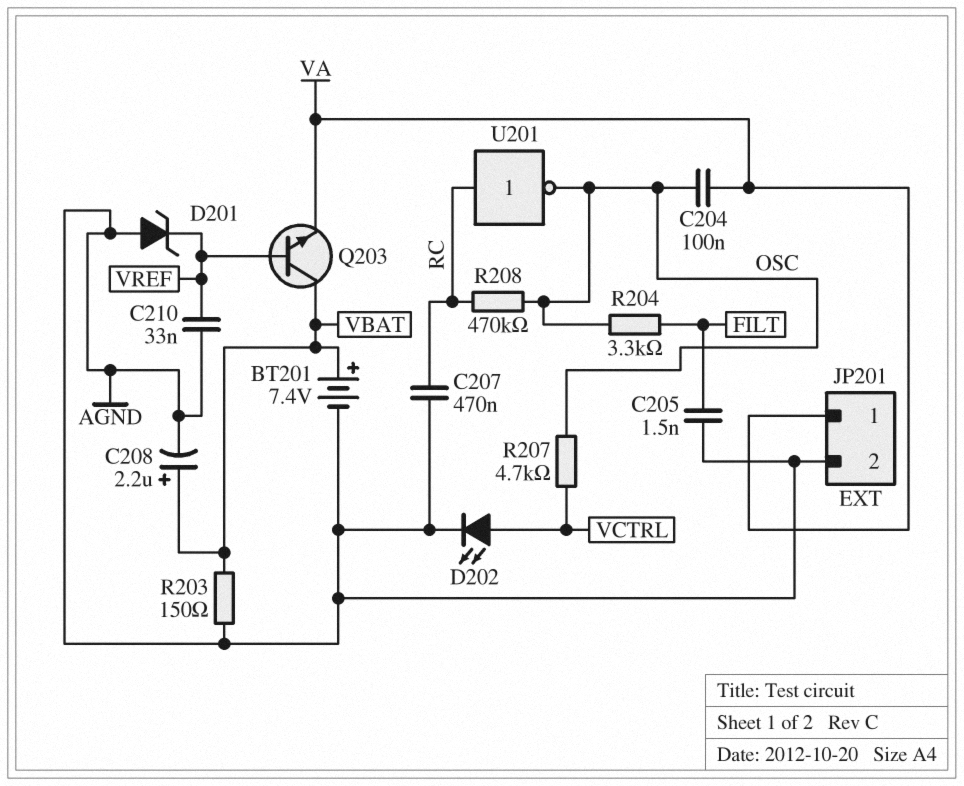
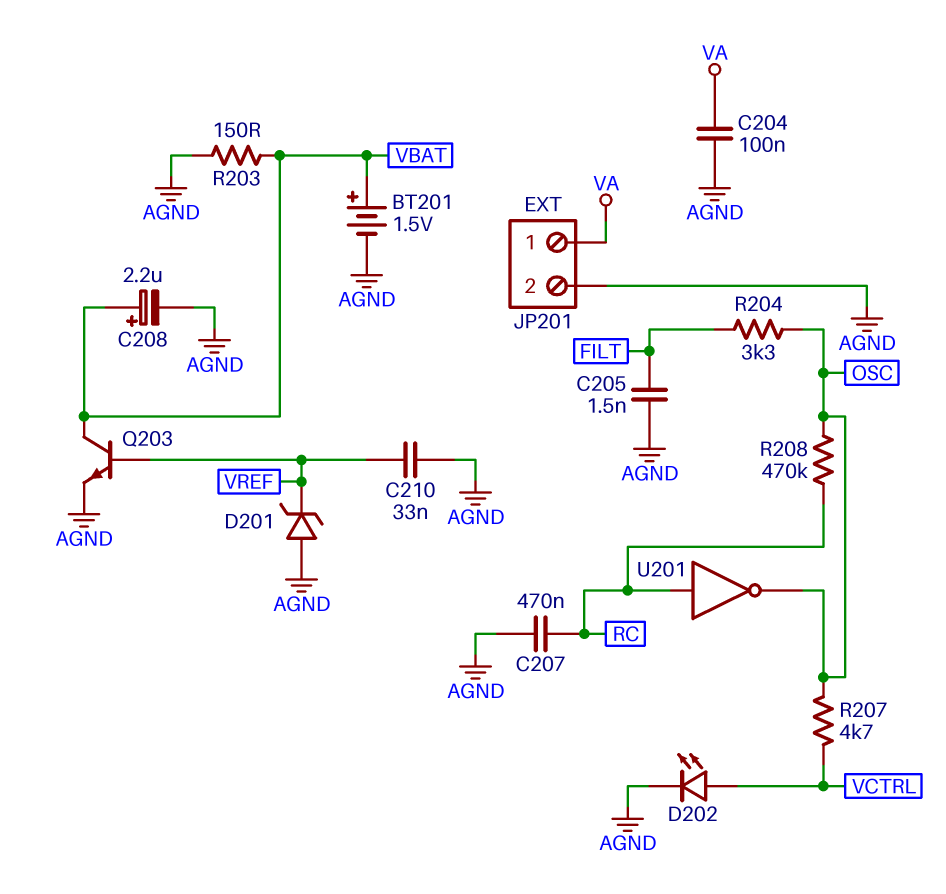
BT201: 7.4V (plus VBAT, minus AGND) -> 1.5V (plus VBAT, minus AGND)
C204: 100nF (OSC, VA) -> 100nF (AGND, VA)
Q203: NPN (B VREF, C VBAT, E VA) -> NPN (B VREF, C VBAT, E AGND)

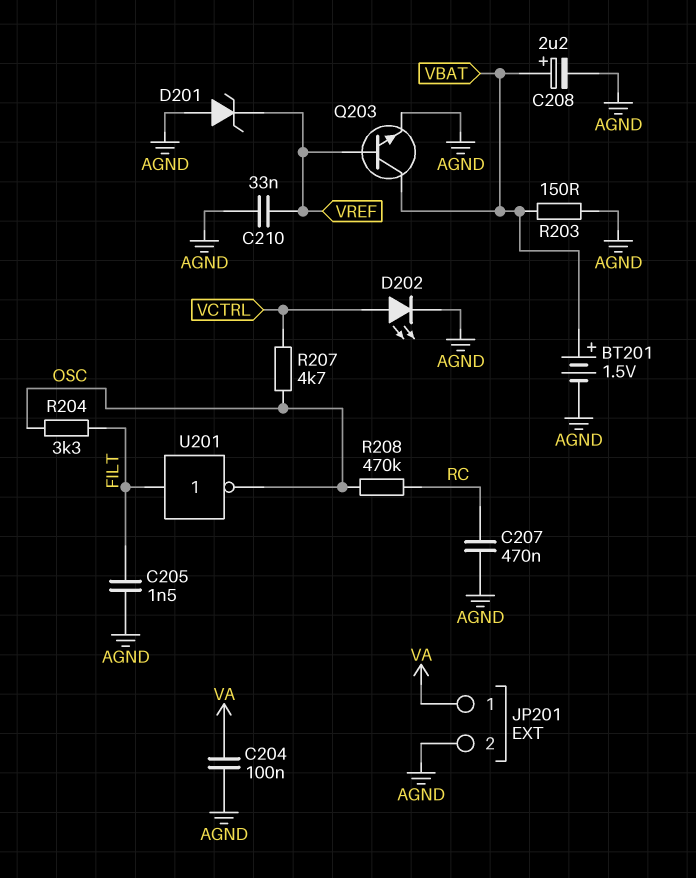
U201: NOT (in RC, out OSC) -> NOT (in FILT, out OSC)

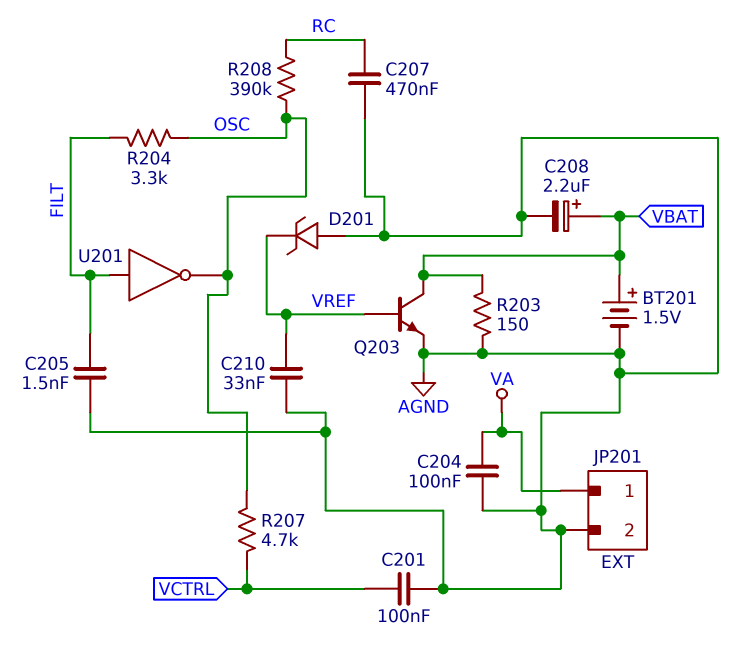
C201: none -> 100nF (AGND, VCTRL)
D202: LED (A VCTRL, K AGND) -> none
R208: 470k (OSC, RC) -> 390k (OSC, RC)

